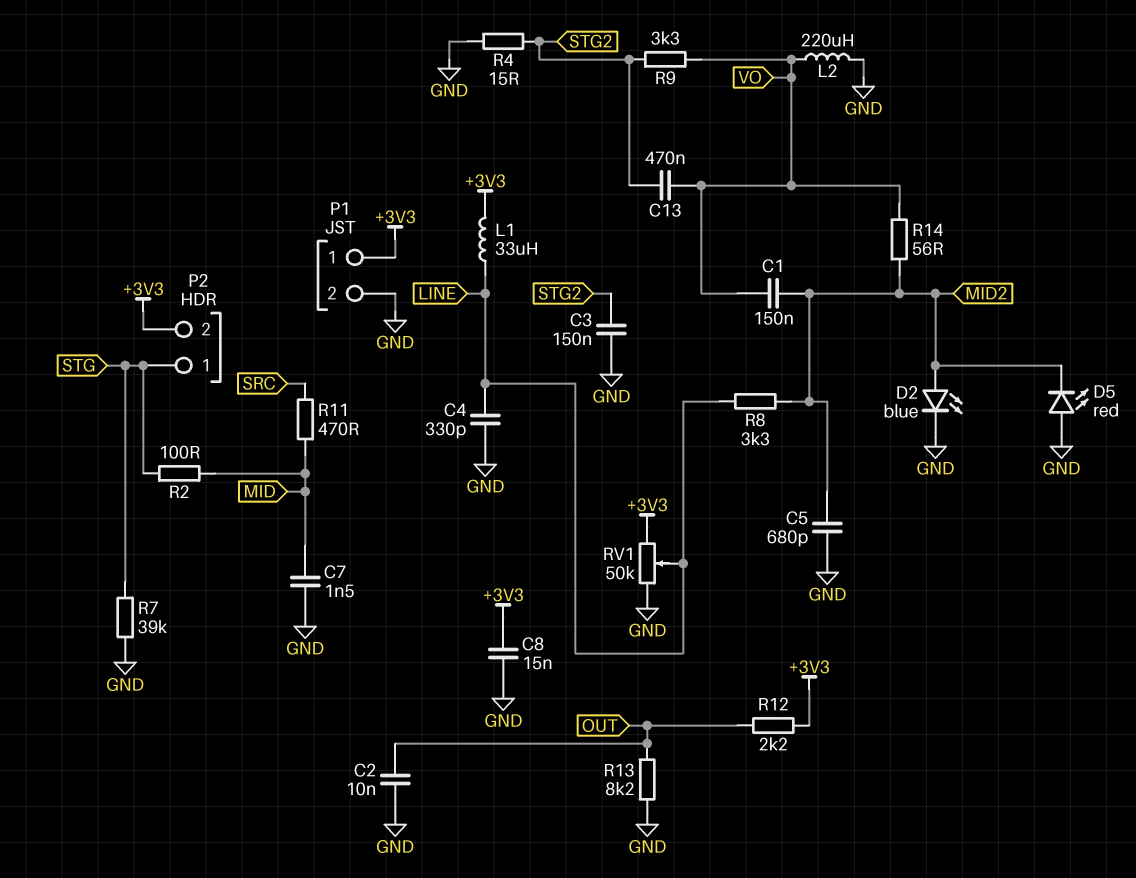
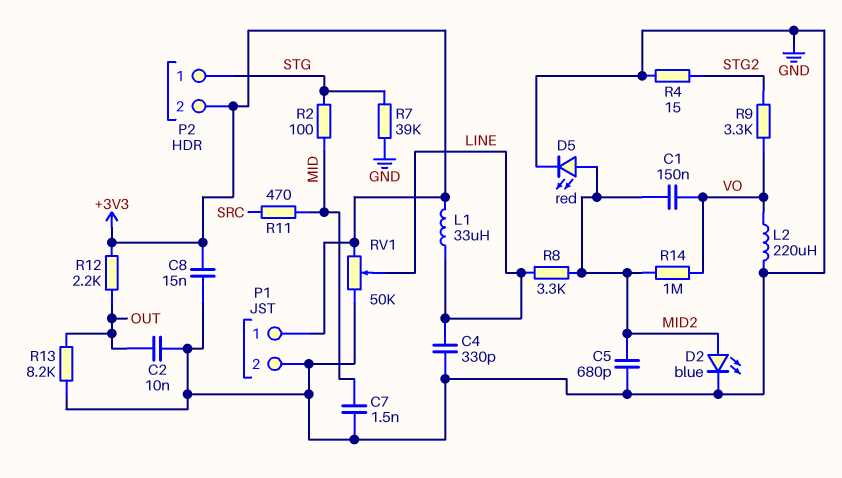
C3: 150nF (GND, STG2) -> none
C13: 470nF (STG2, VO) -> none
D5: LED red (A GND, K MID2) -> LED red (A MID2, K GND)
R14: 56 (MID2, VO) -> 1M (MID2, VO)

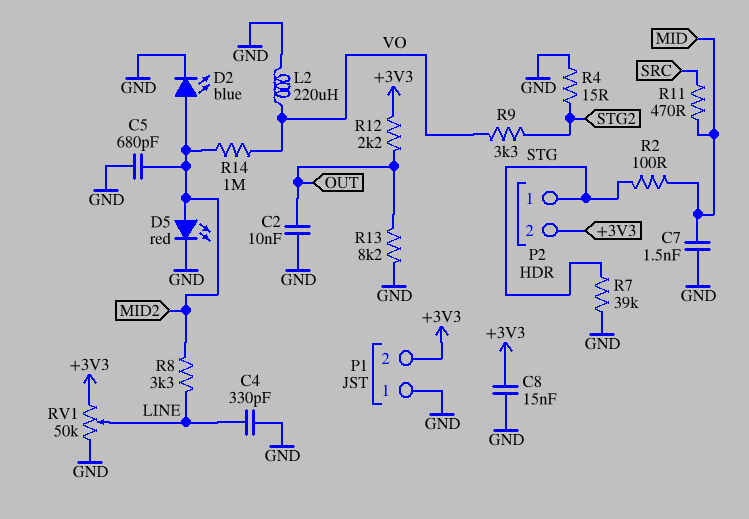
C1: 150nF (MID2, VO) -> none
L1: 33uH (+3V3, LINE) -> none
P1 pin 1: +3V3 -> GND
P1 pin 2: GND -> +3V3

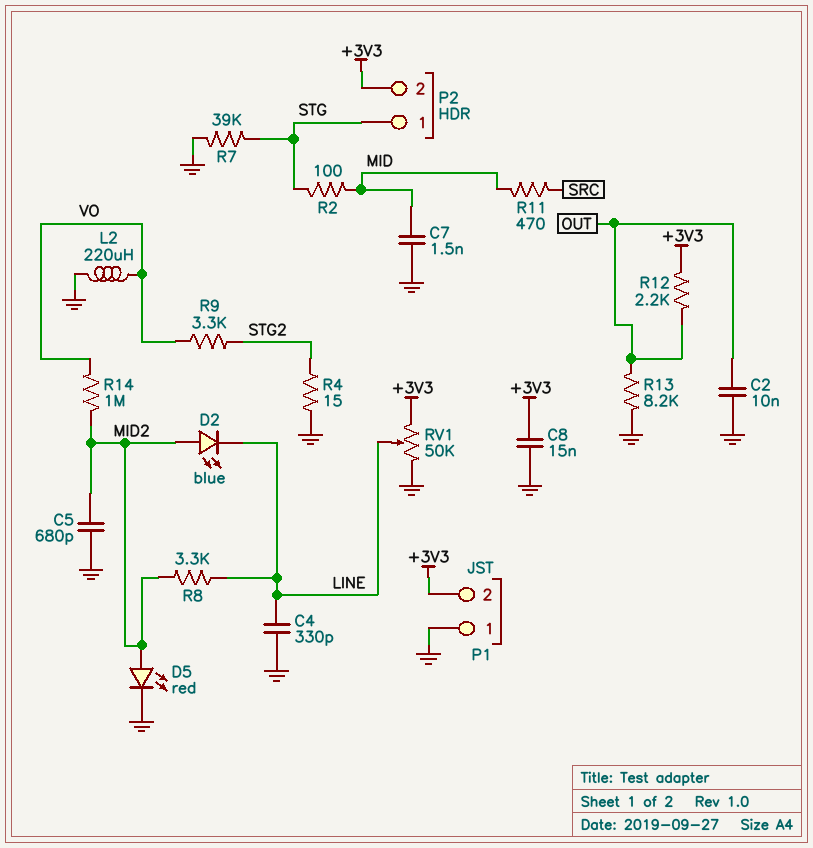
D2: LED blue (A MID2, K GND) -> LED blue (A MID2, K LINE)

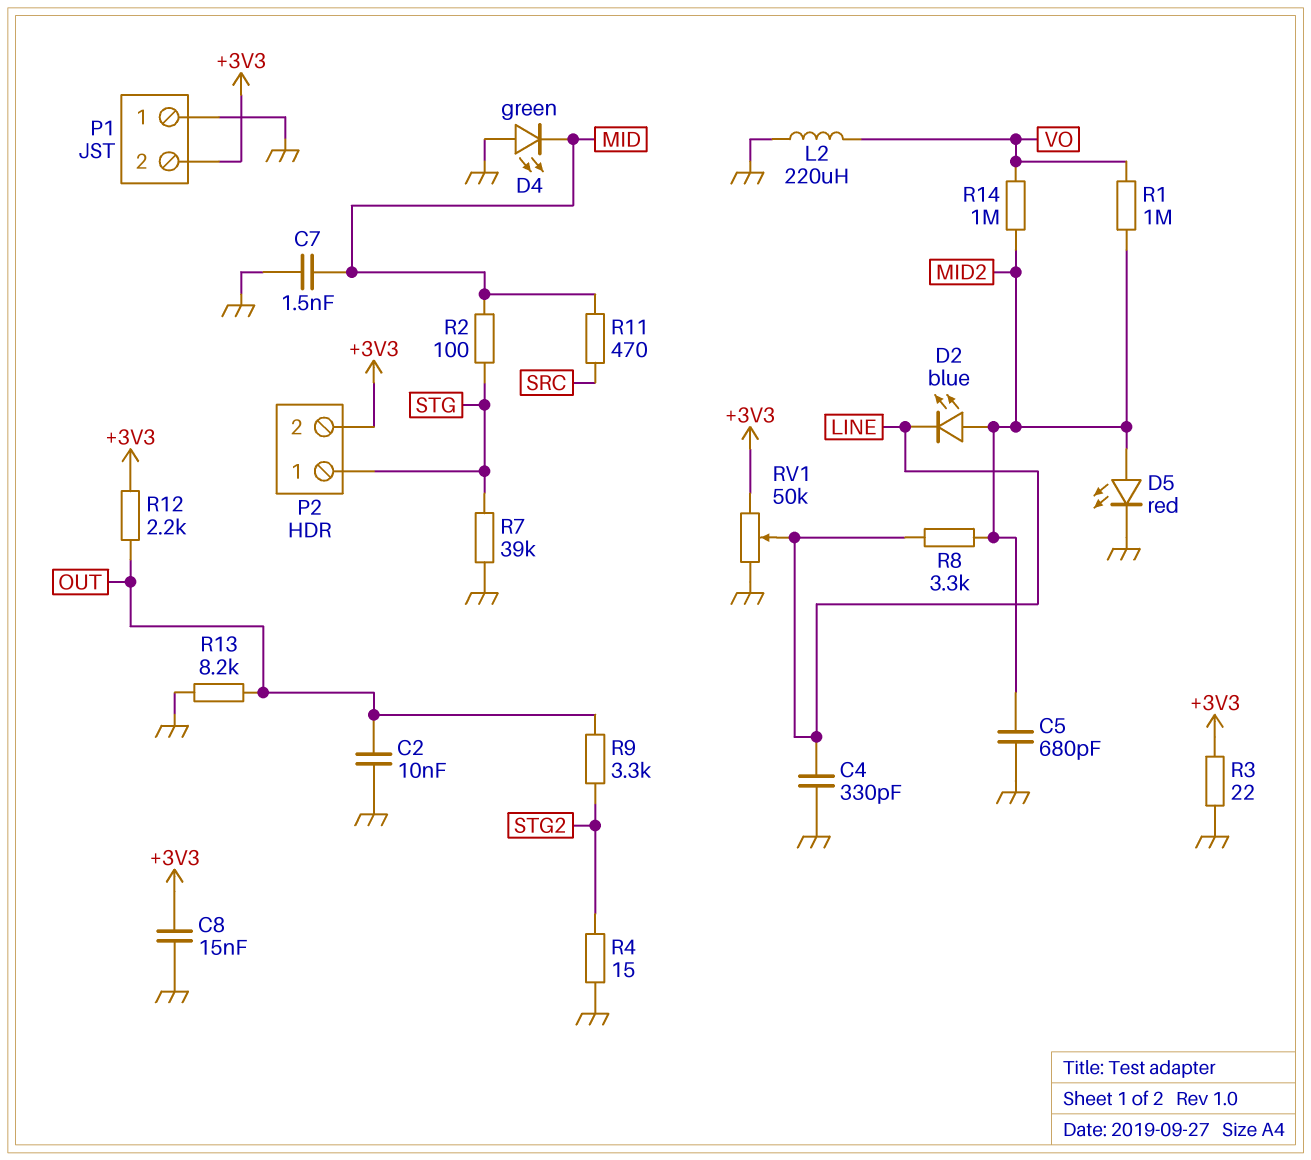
D4: none -> LED green (A GND, K MID)
R1: none -> 1M (MID2, VO)
R3: none -> 22 (+3V3, GND)
R9: 3.3k (STG2, VO) -> 3.3k (OUT, STG2)

